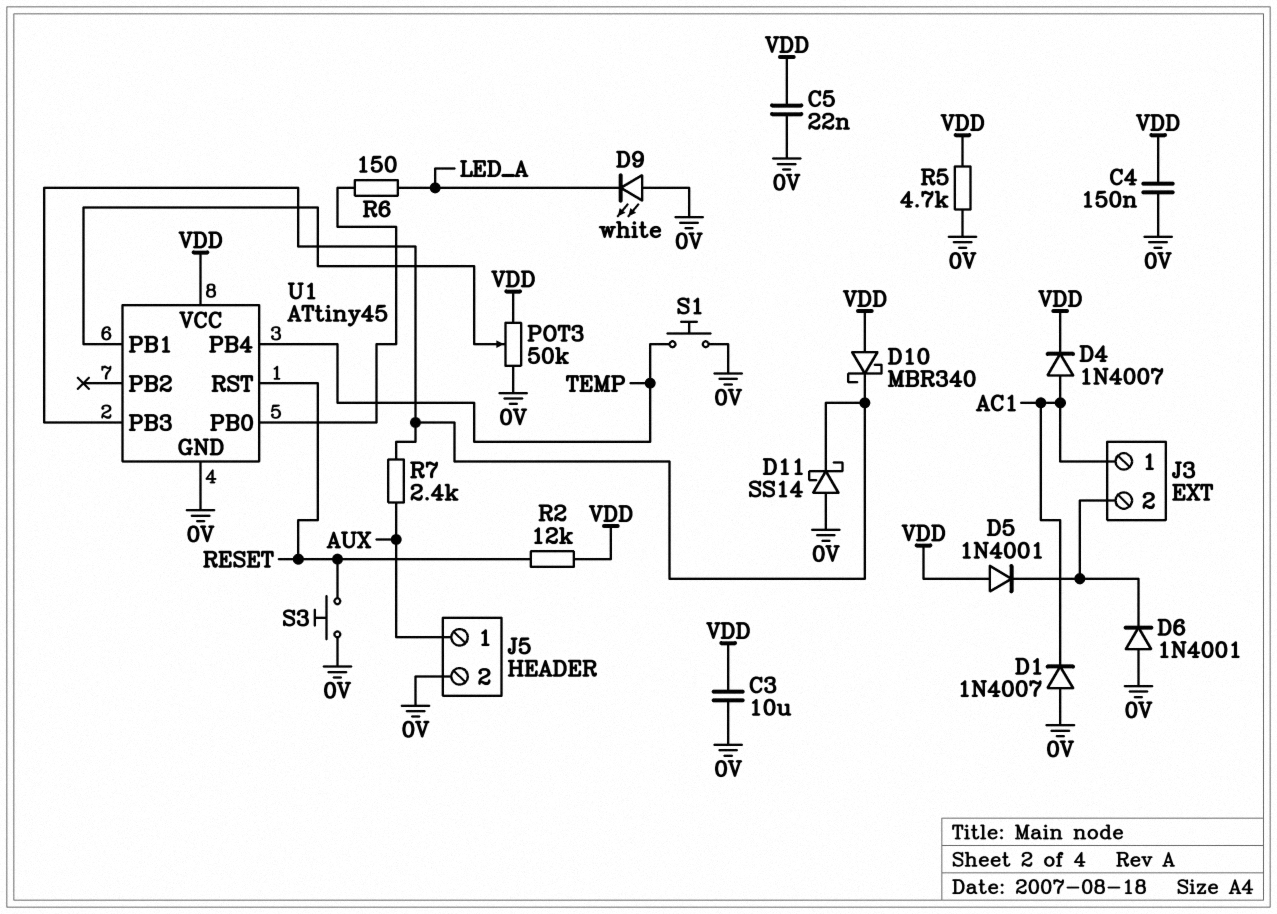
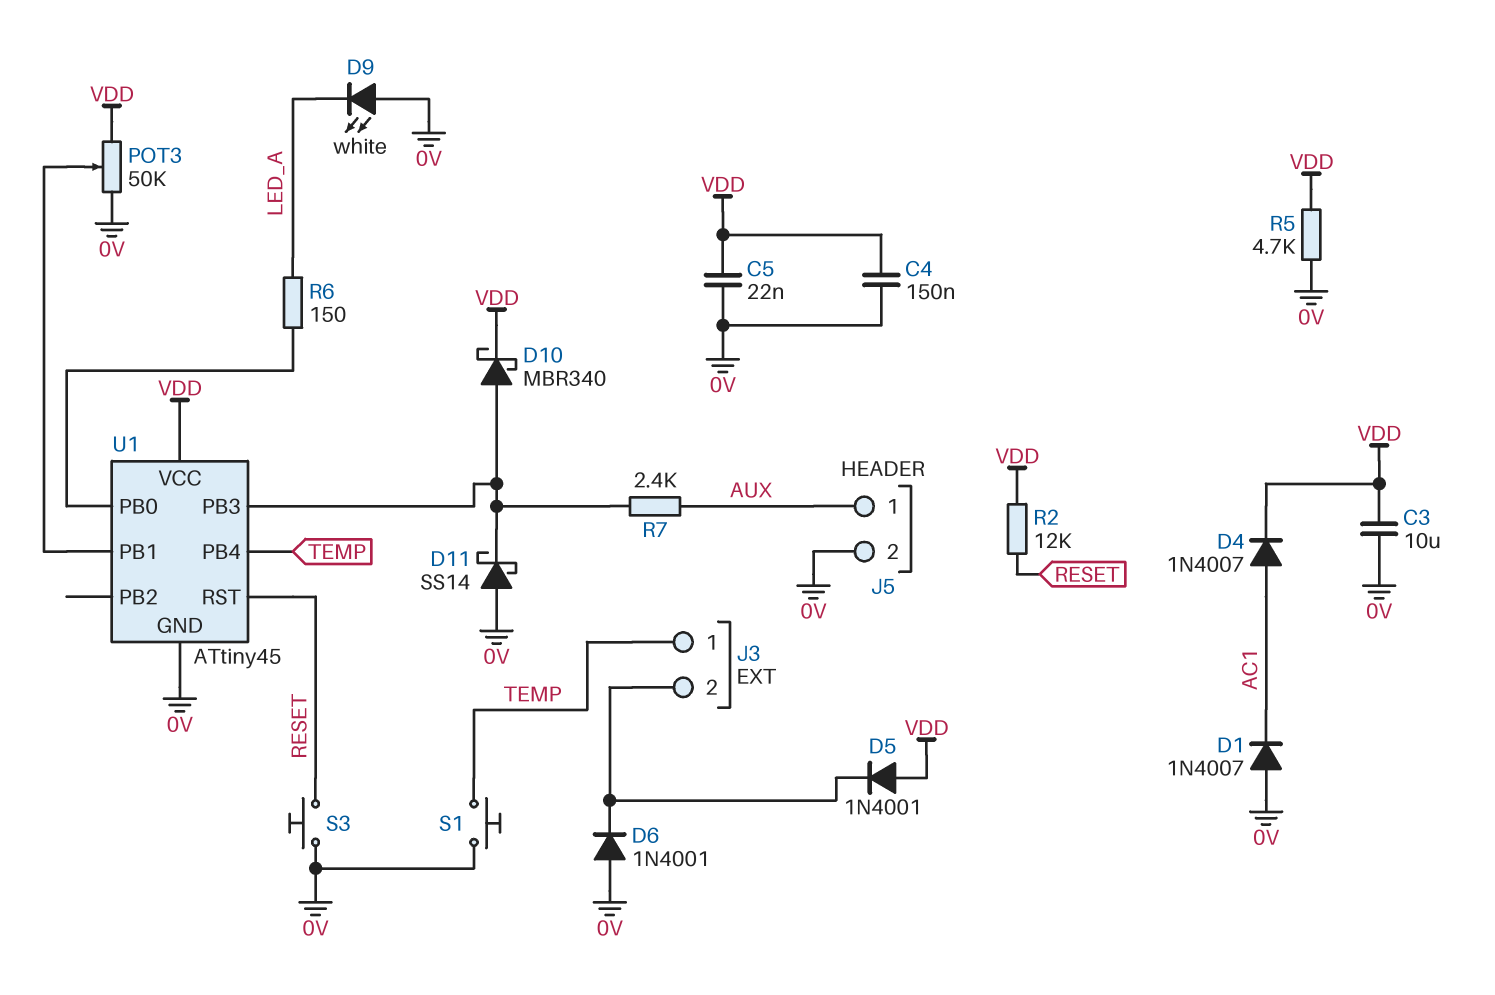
D10: schottky MBR340 (A VDD, K U1/PB3) -> schottky MBR340 (A U1/PB3, K VDD)
J3 pin 1: AC1 -> TEMP

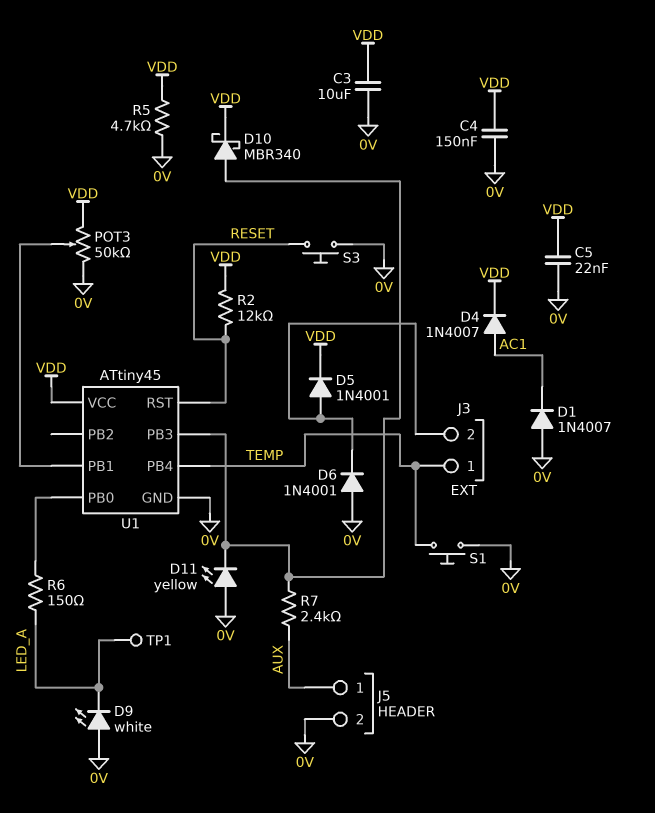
D5: diode 1N4001 (A VDD, K J3/2) -> diode 1N4001 (A J3/2, K VDD)
D11: schottky SS14 (A 0V, K U1/PB3) -> LED yellow (A 0V, K U1/PB3)
TP1: none -> test point (LED_A)

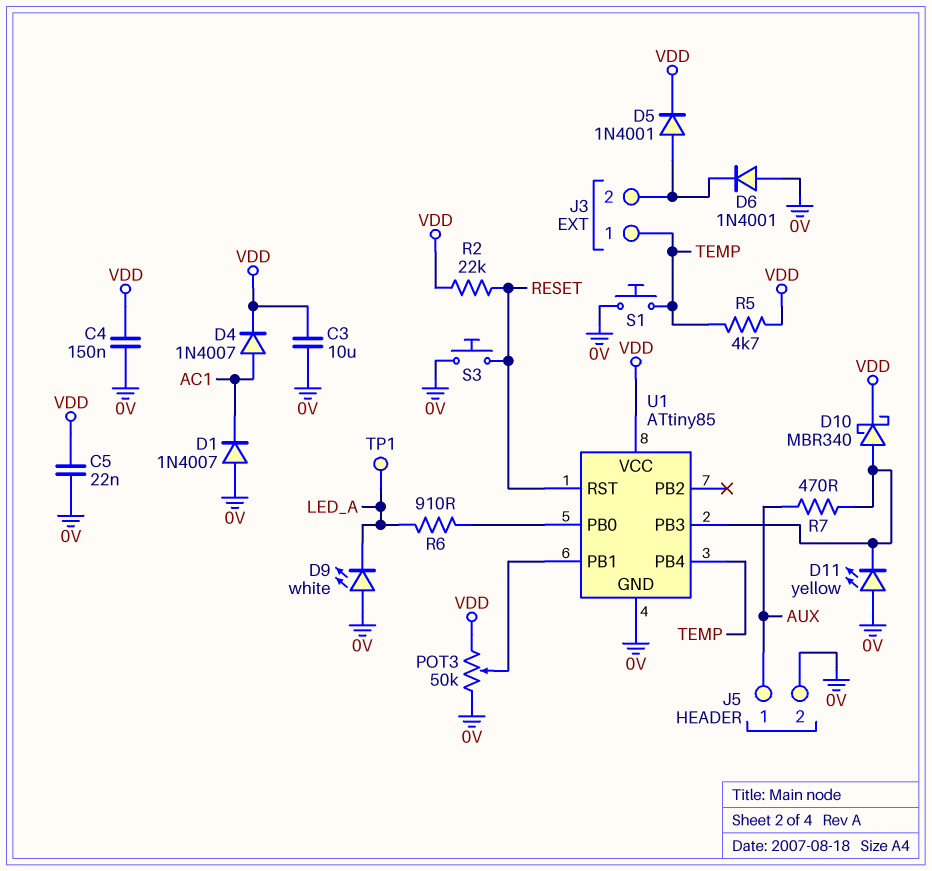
R2: 12k (RESET, VDD) -> 22k (RESET, VDD)
R5: 4.7k (0V, VDD) -> 4.7k (TEMP, VDD)
R6: 150 (LED_A, U1/PB0) -> 910 (LED_A, U1/PB0)
R7: 2.4k (AUX, U1/PB3) -> 470 (AUX, U1/PB3)
U1: ATtiny45 -> ATtiny85

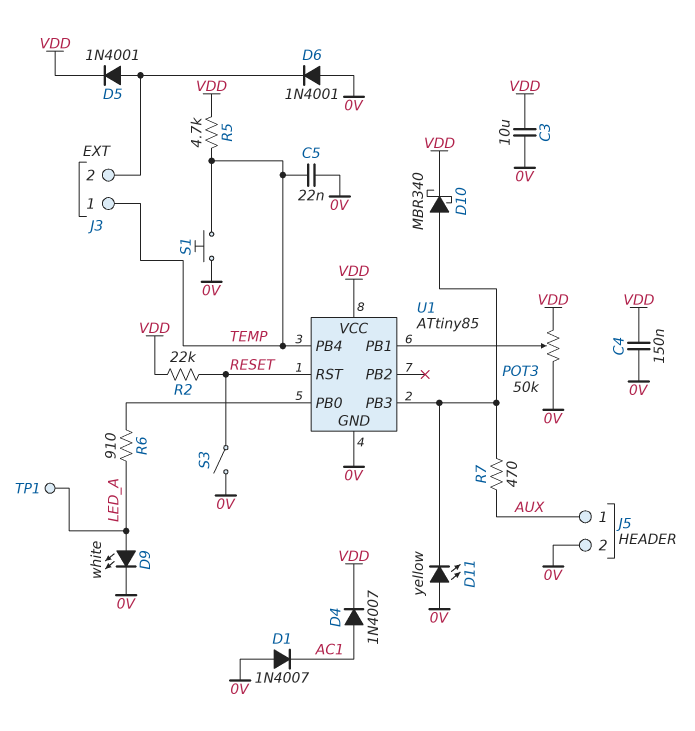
C5: 22nF (0V, VDD) -> 22nF (0V, TEMP)
D9: LED white (A 0V, K LED_A) -> LED white (A LED_A, K 0V)
S3: button (0V, RESET) -> switch (0V, RESET)

